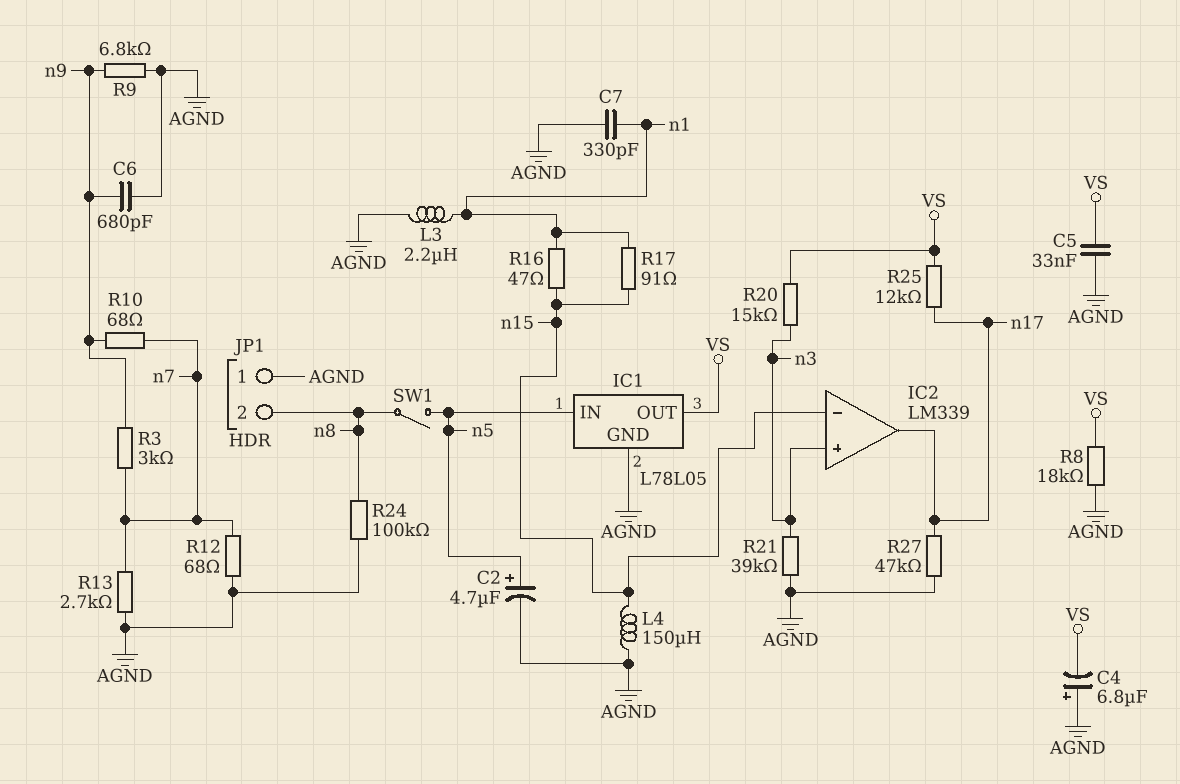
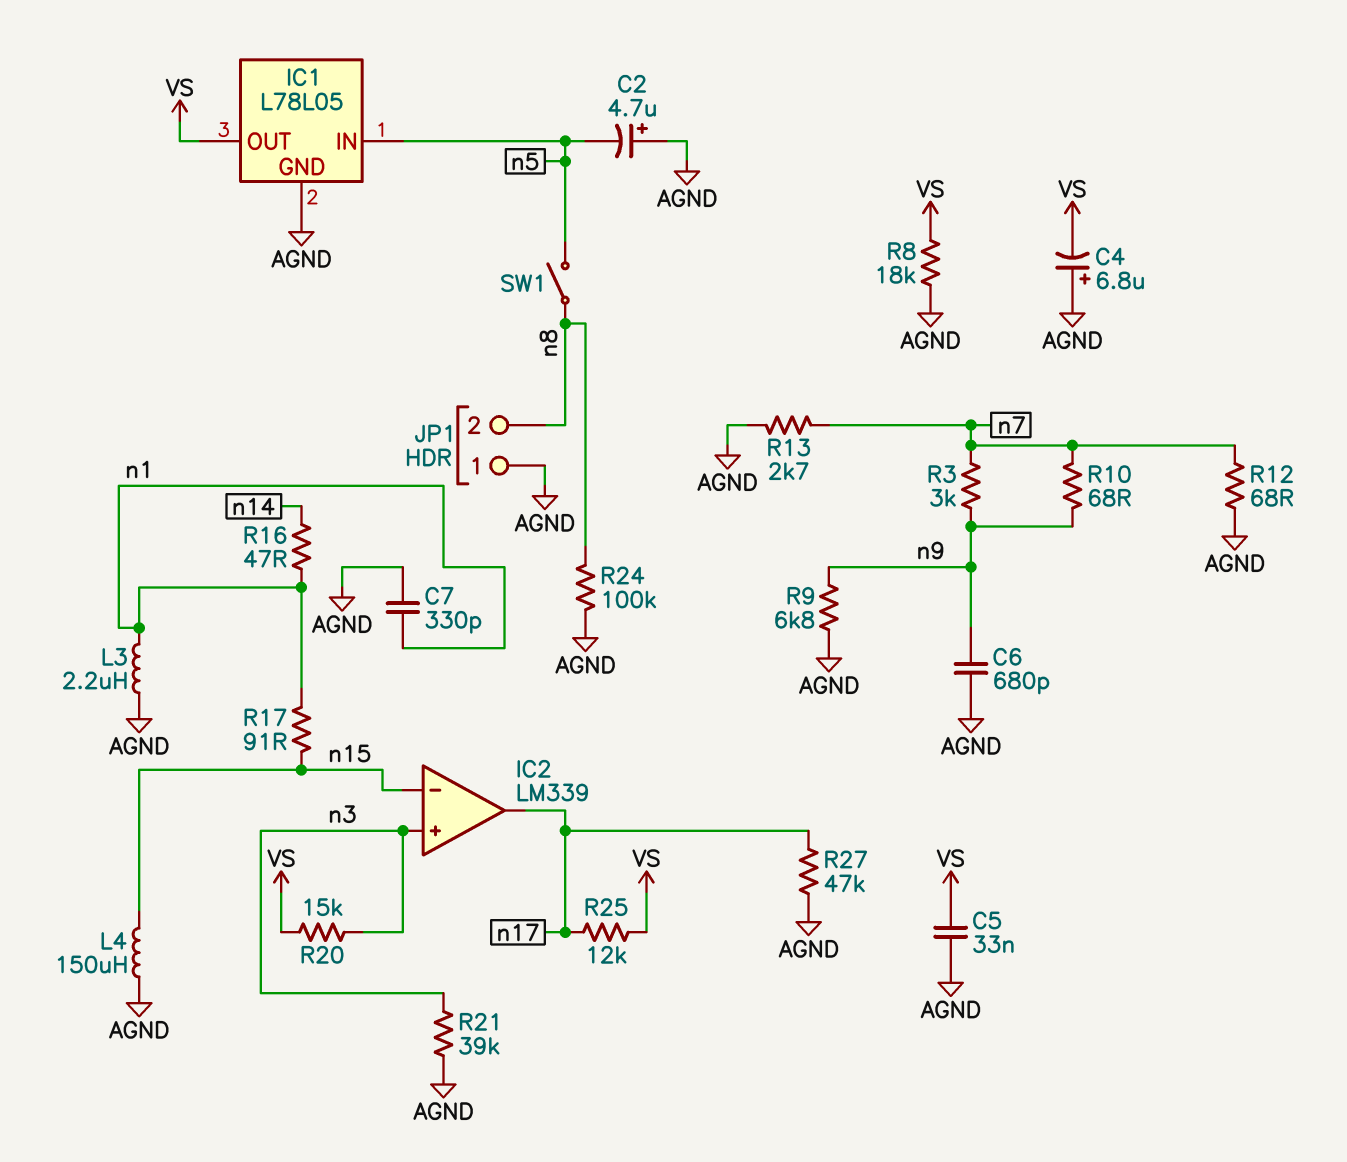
C2: 4.7uF (plus n5, minus AGND) -> 4.7uF (plus AGND, minus n5)
R16: 47 (n1, n15) -> 47 (n1, n14)

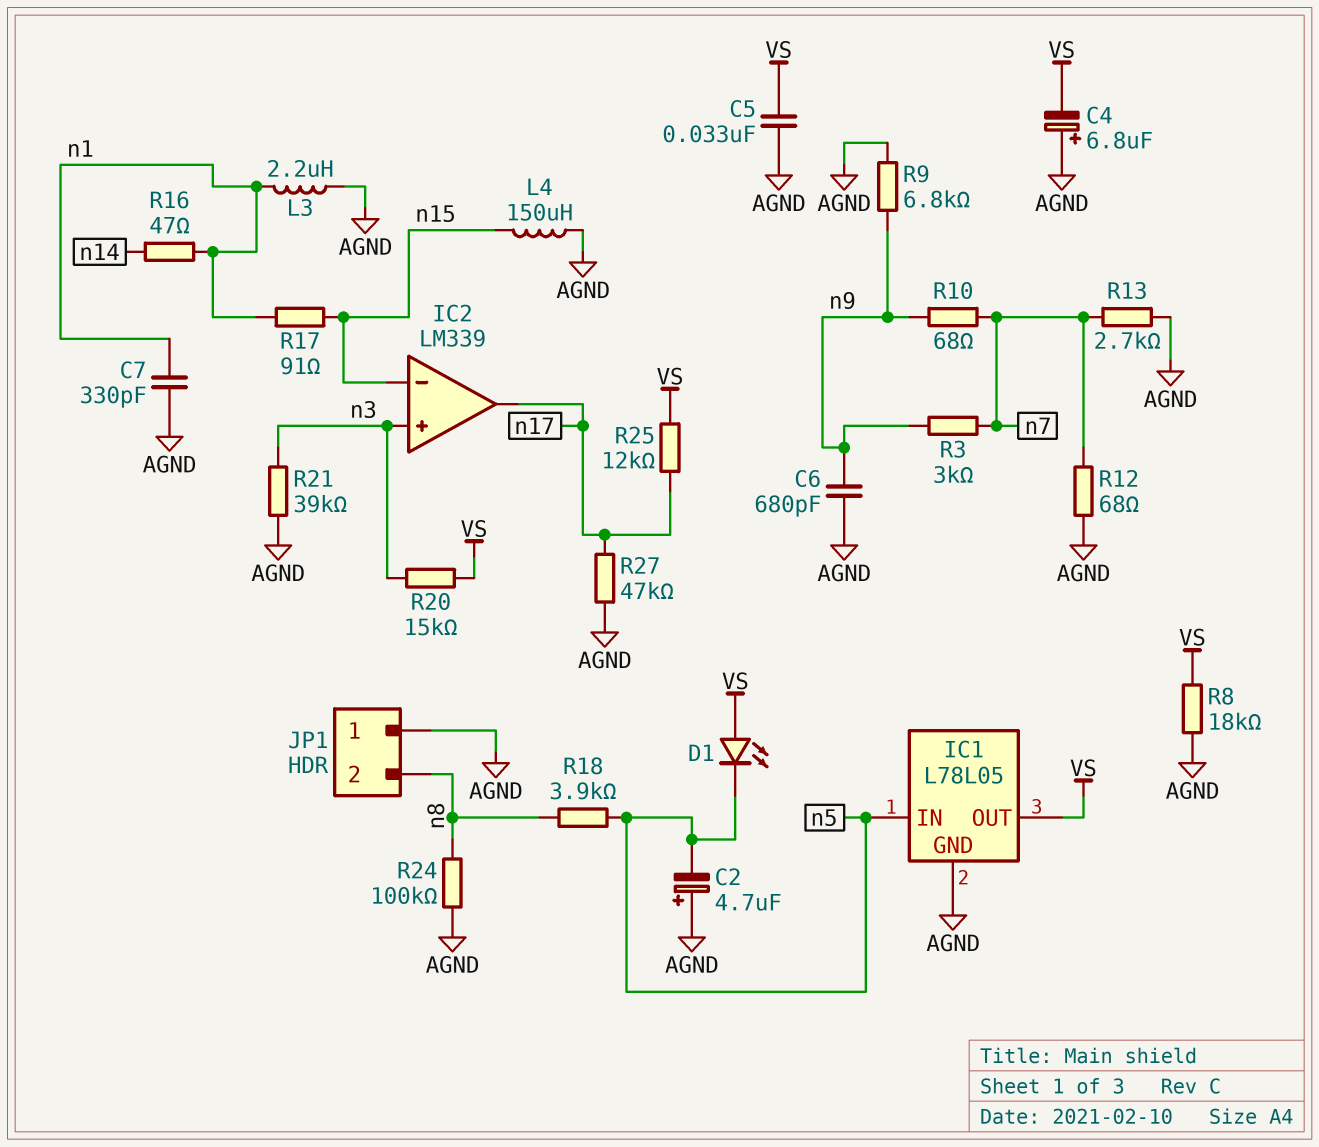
D1: none -> LED (A VS, K n5)
R18: none -> 3.9k (n5, n8)
SW1: switch (n5, n8) -> none

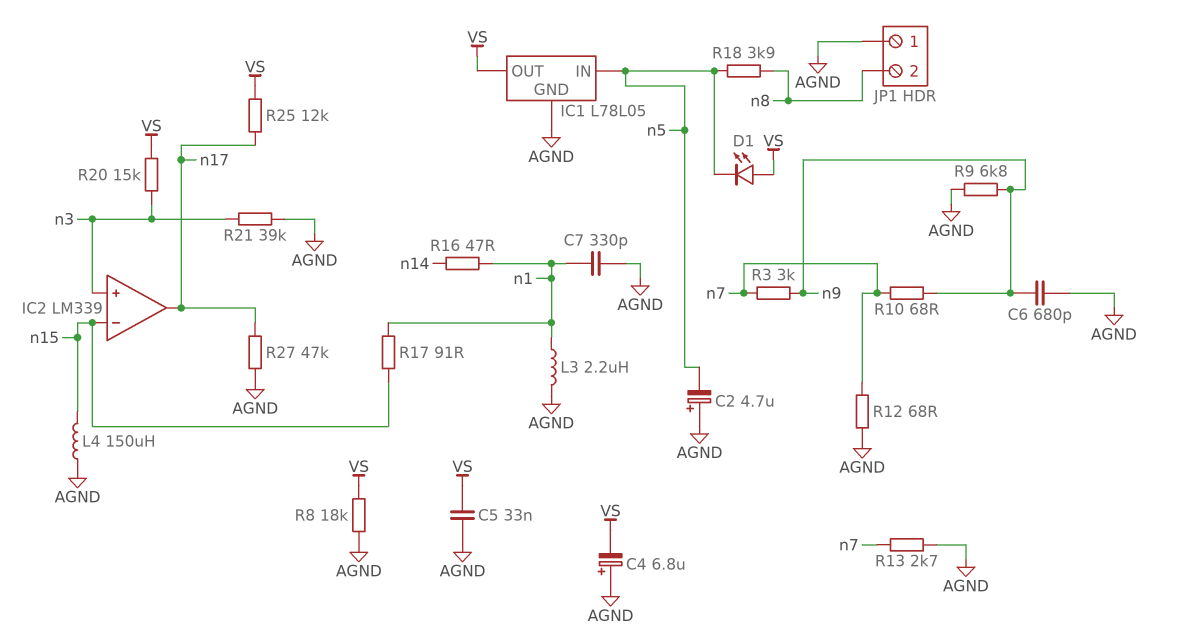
R24: 100k (AGND, n8) -> none

